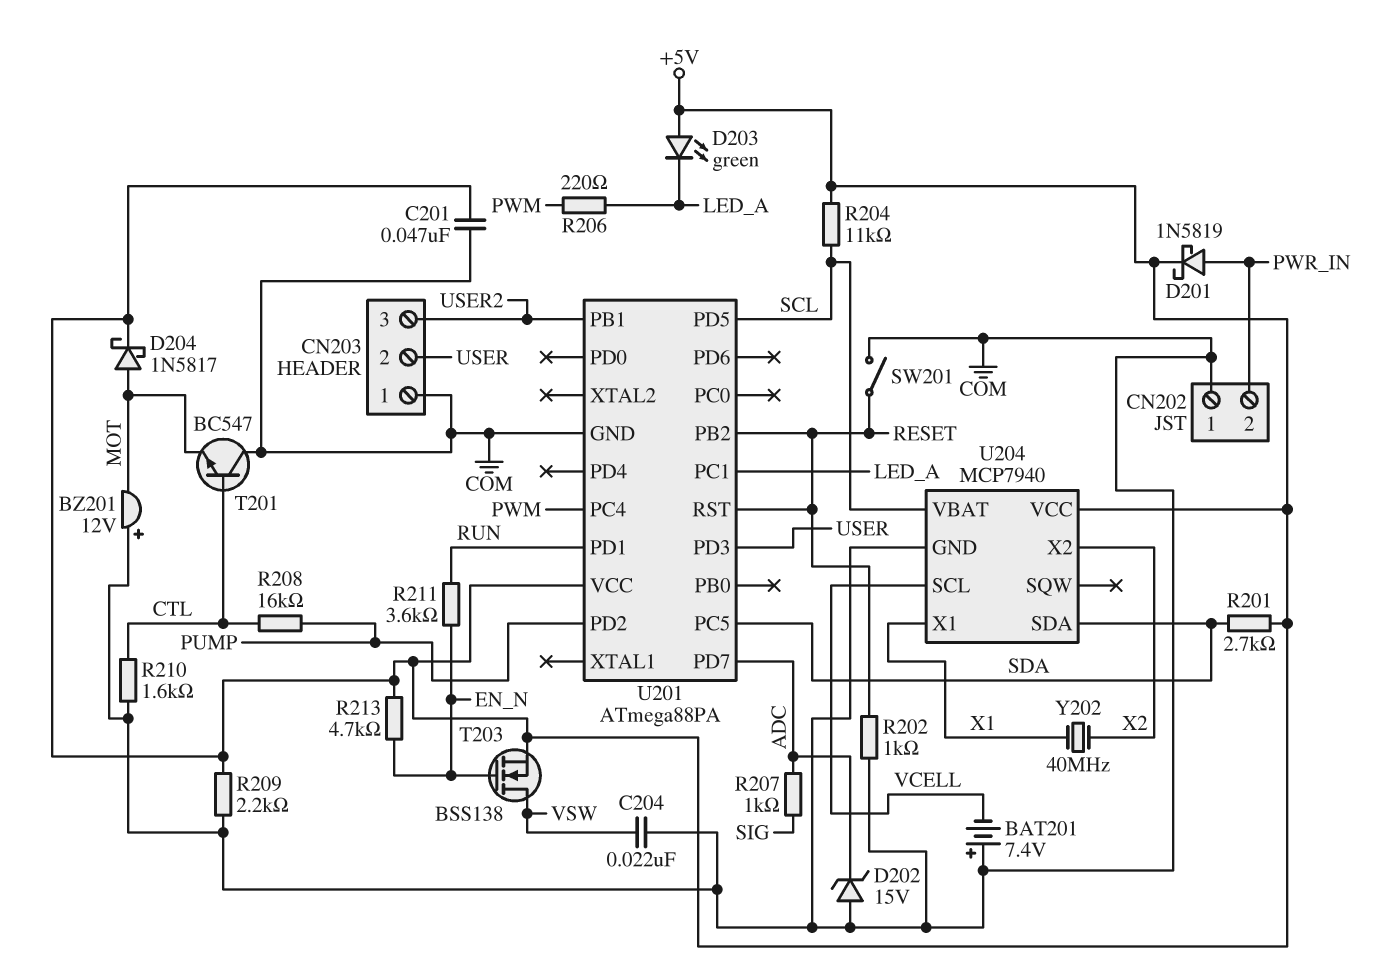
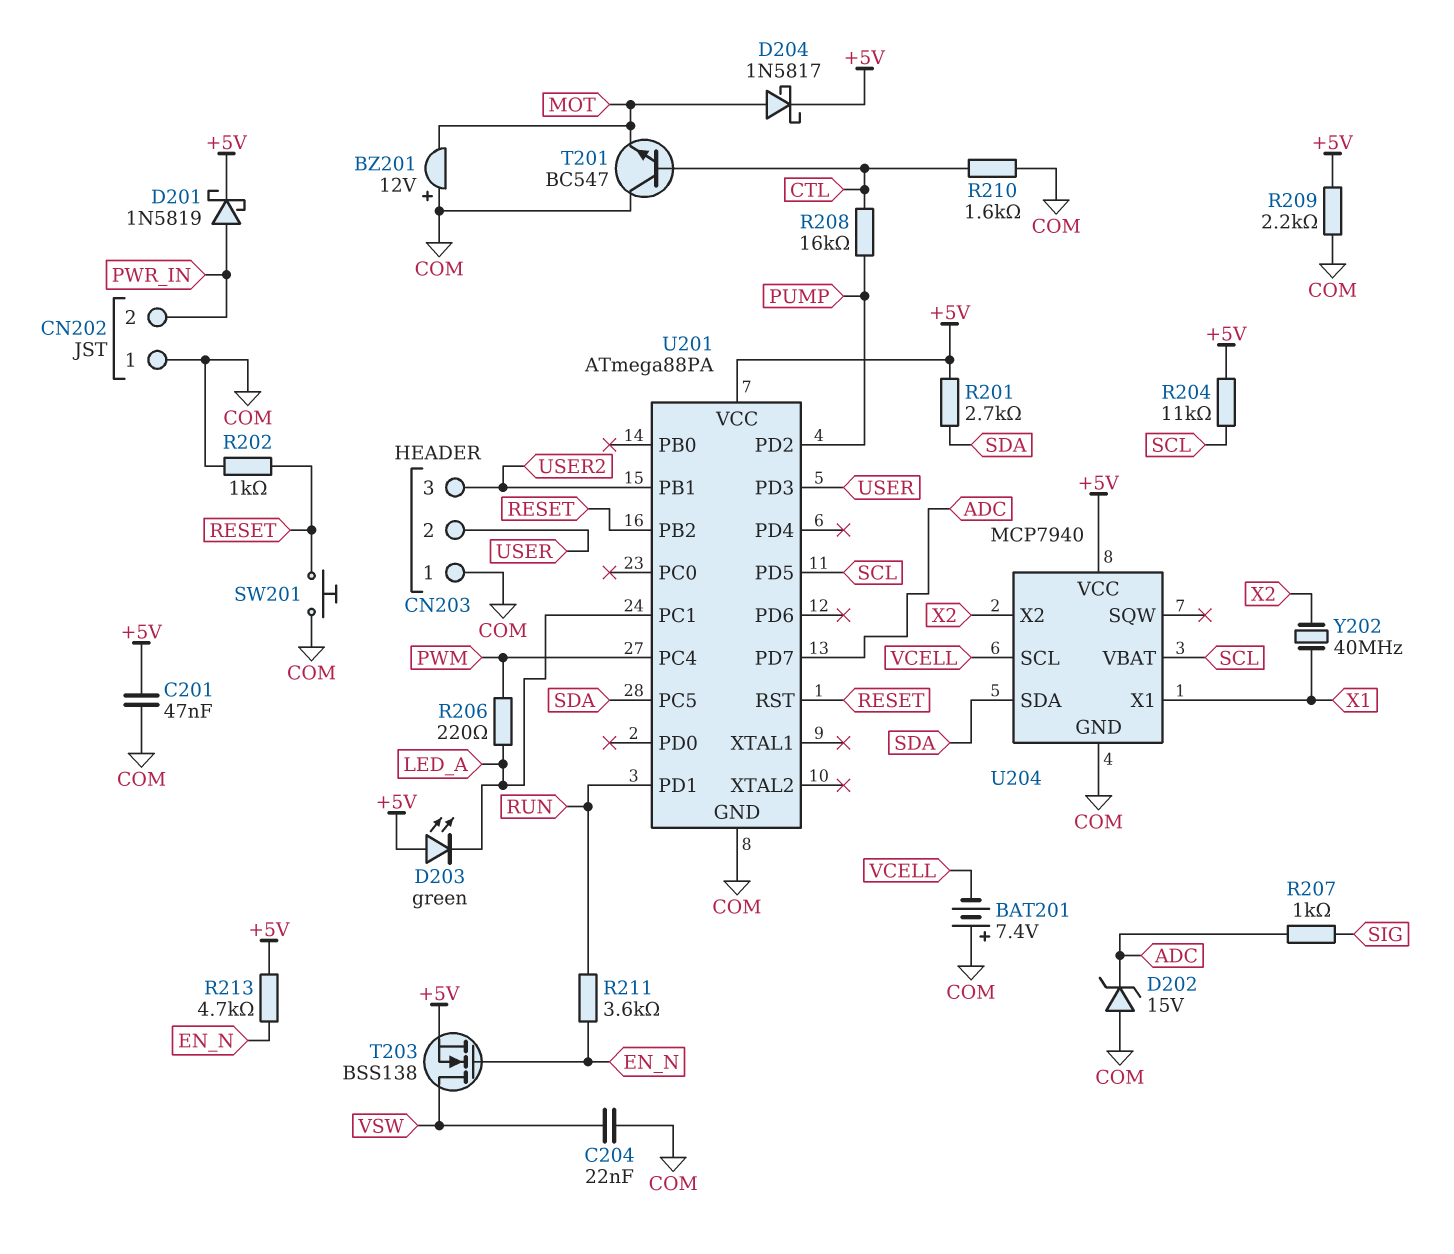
SW201: switch (COM, RESET) -> button (COM, RESET)

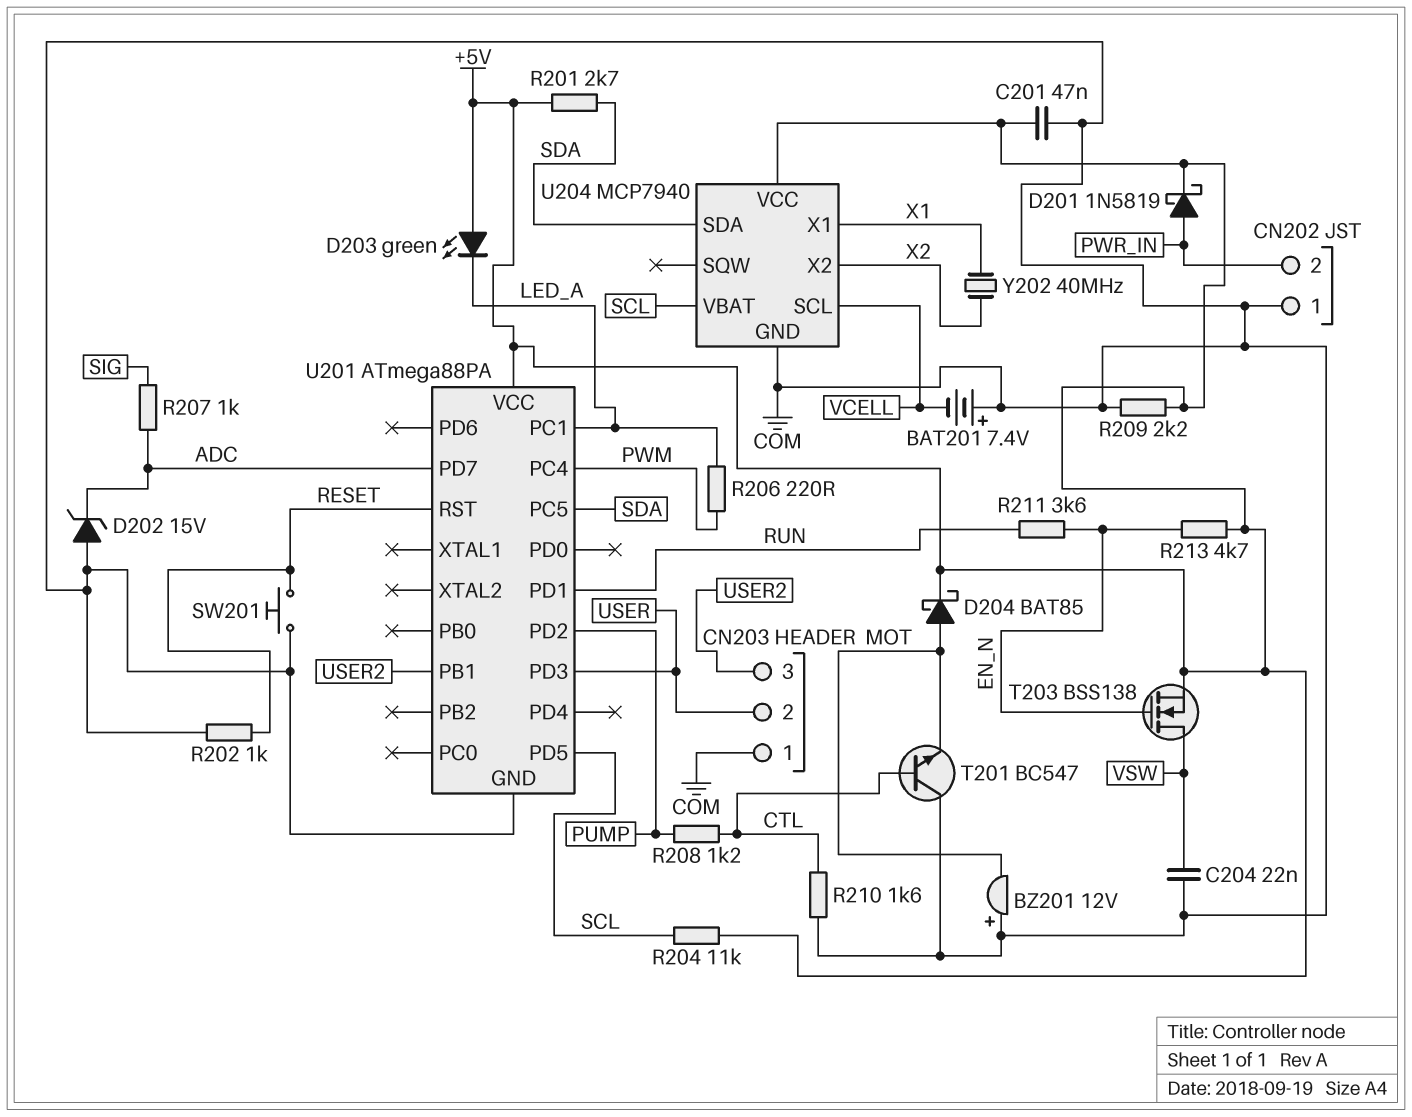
D204: schottky 1N5817 (A MOT, K +5V) -> schottky BAT85 (A MOT, K +5V)
R208: 16k (CTL, PUMP) -> 1.2k (CTL, PUMP)
U201 pin PB2: RESET -> none

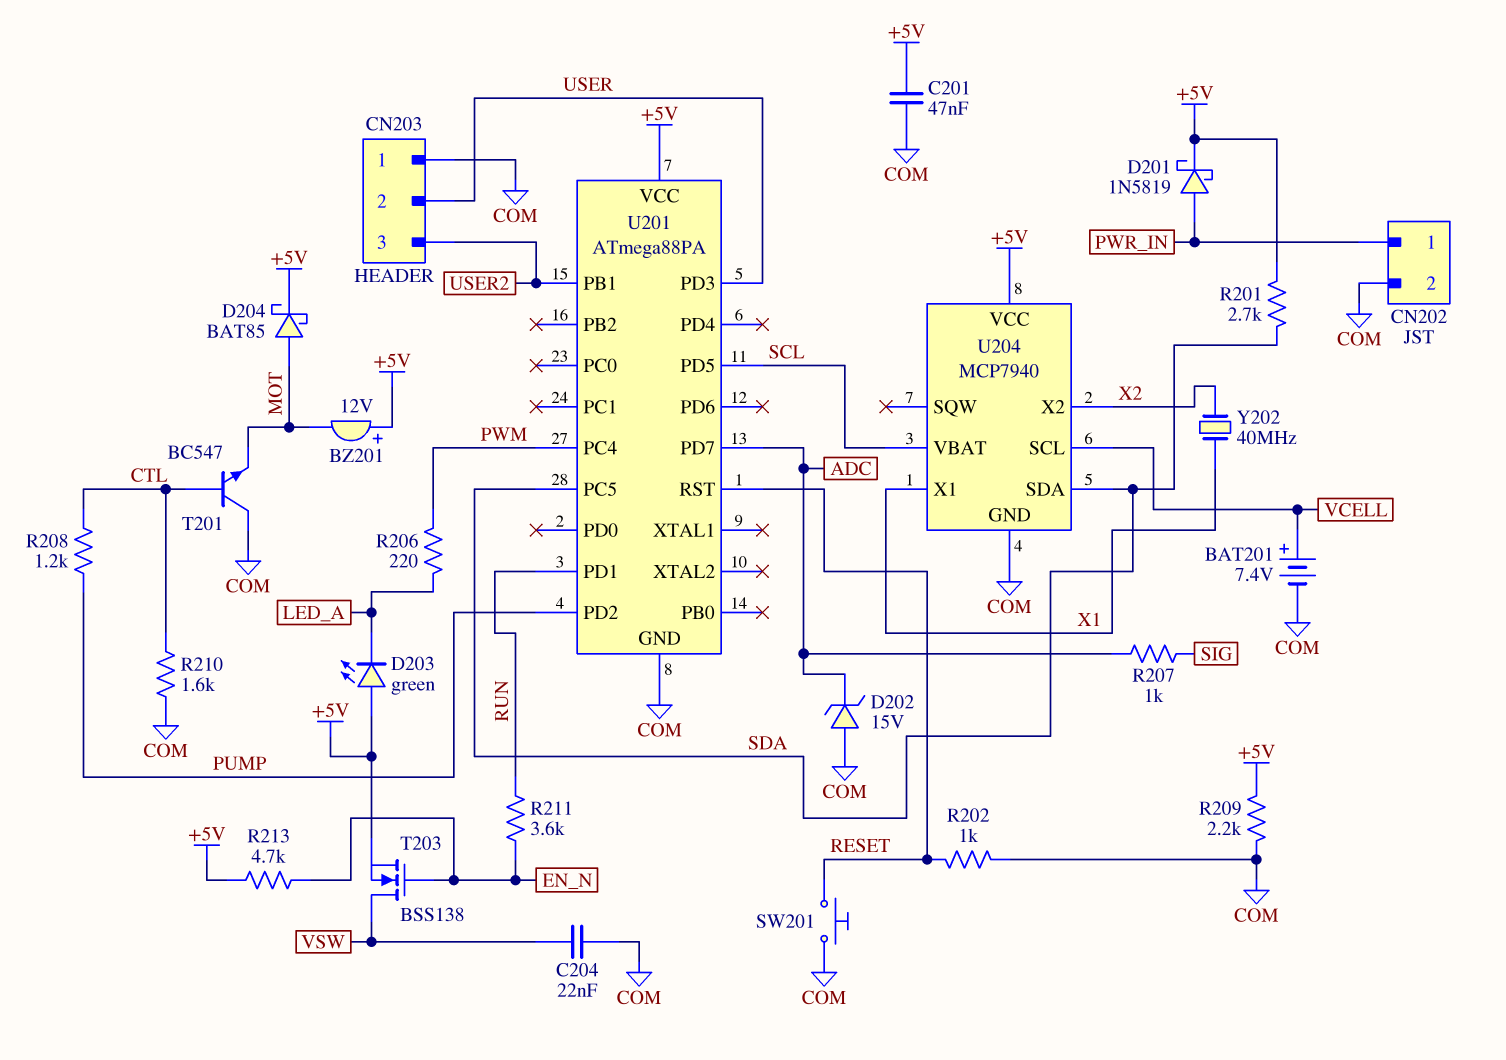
BAT201: 7.4V (plus COM, minus VCELL) -> 7.4V (plus VCELL, minus COM)
BZ201: buzzer 12V (plus COM, minus MOT) -> buzzer 12V (plus +5V, minus MOT)
CN202 pin 1: COM -> PWR_IN
CN202 pin 2: PWR_IN -> COM
R204: 11k (+5V, SCL) -> none
U201 pin PC1: LED_A -> none

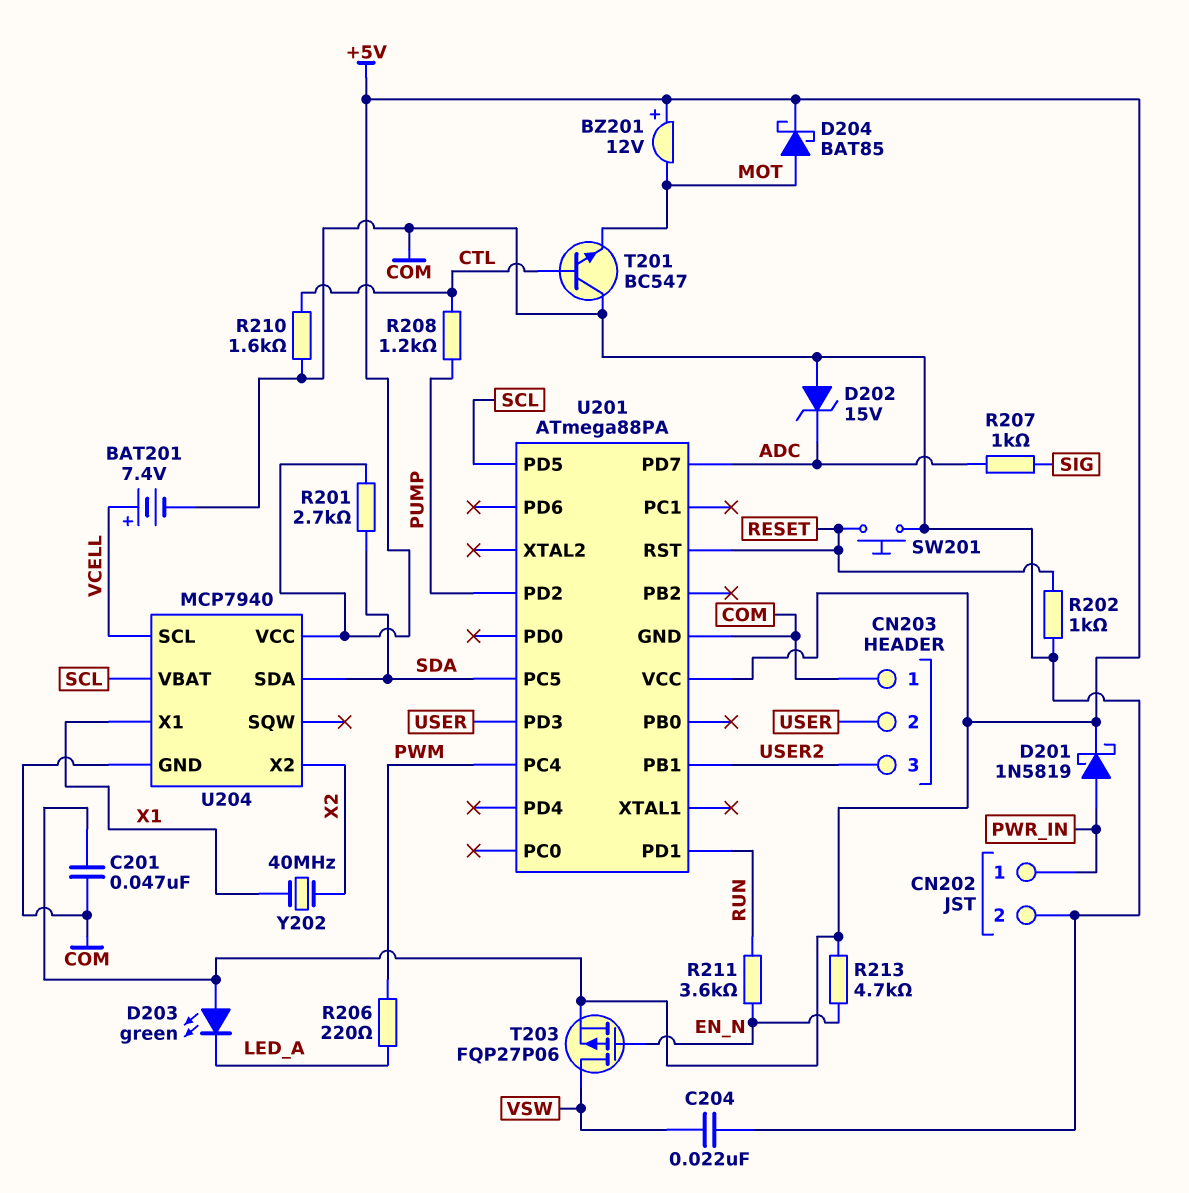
R209: 2.2k (+5V, COM) -> none
T203: NMOS BSS138 (G EN_N, D VSW, S +5V) -> PMOS FQP27P06 (G EN_N, D VSW, S +5V)

